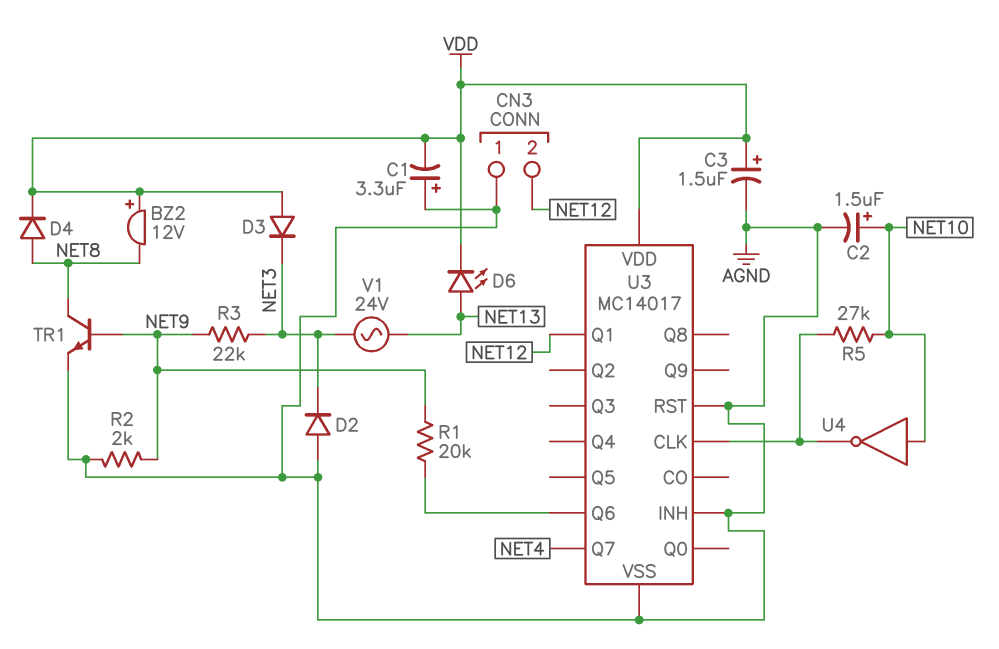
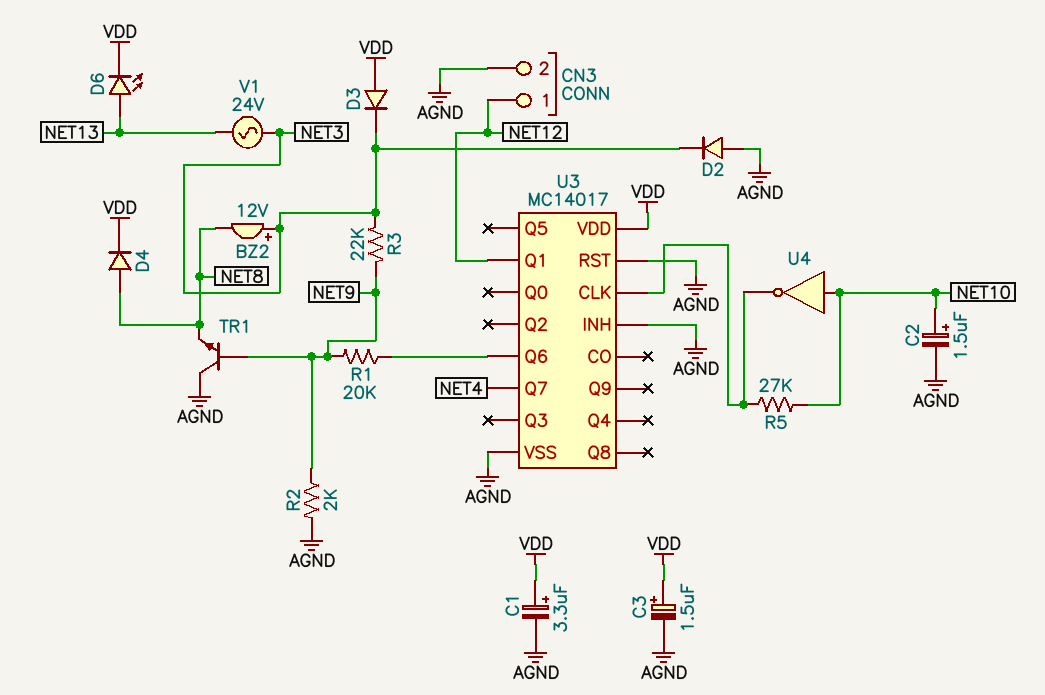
BZ2: buzzer 12V (plus VDD, minus NET8) -> buzzer 12V (plus NET3, minus NET8)
C1: 3.3uF (plus AGND, minus VDD) -> 3.3uF (plus VDD, minus AGND)
CN3 pin 1: AGND -> NET12
CN3 pin 2: NET12 -> AGND
TR1: NPN (B NET9, C NET8, E AGND) -> NPN (B NET9, C AGND, E NET8)

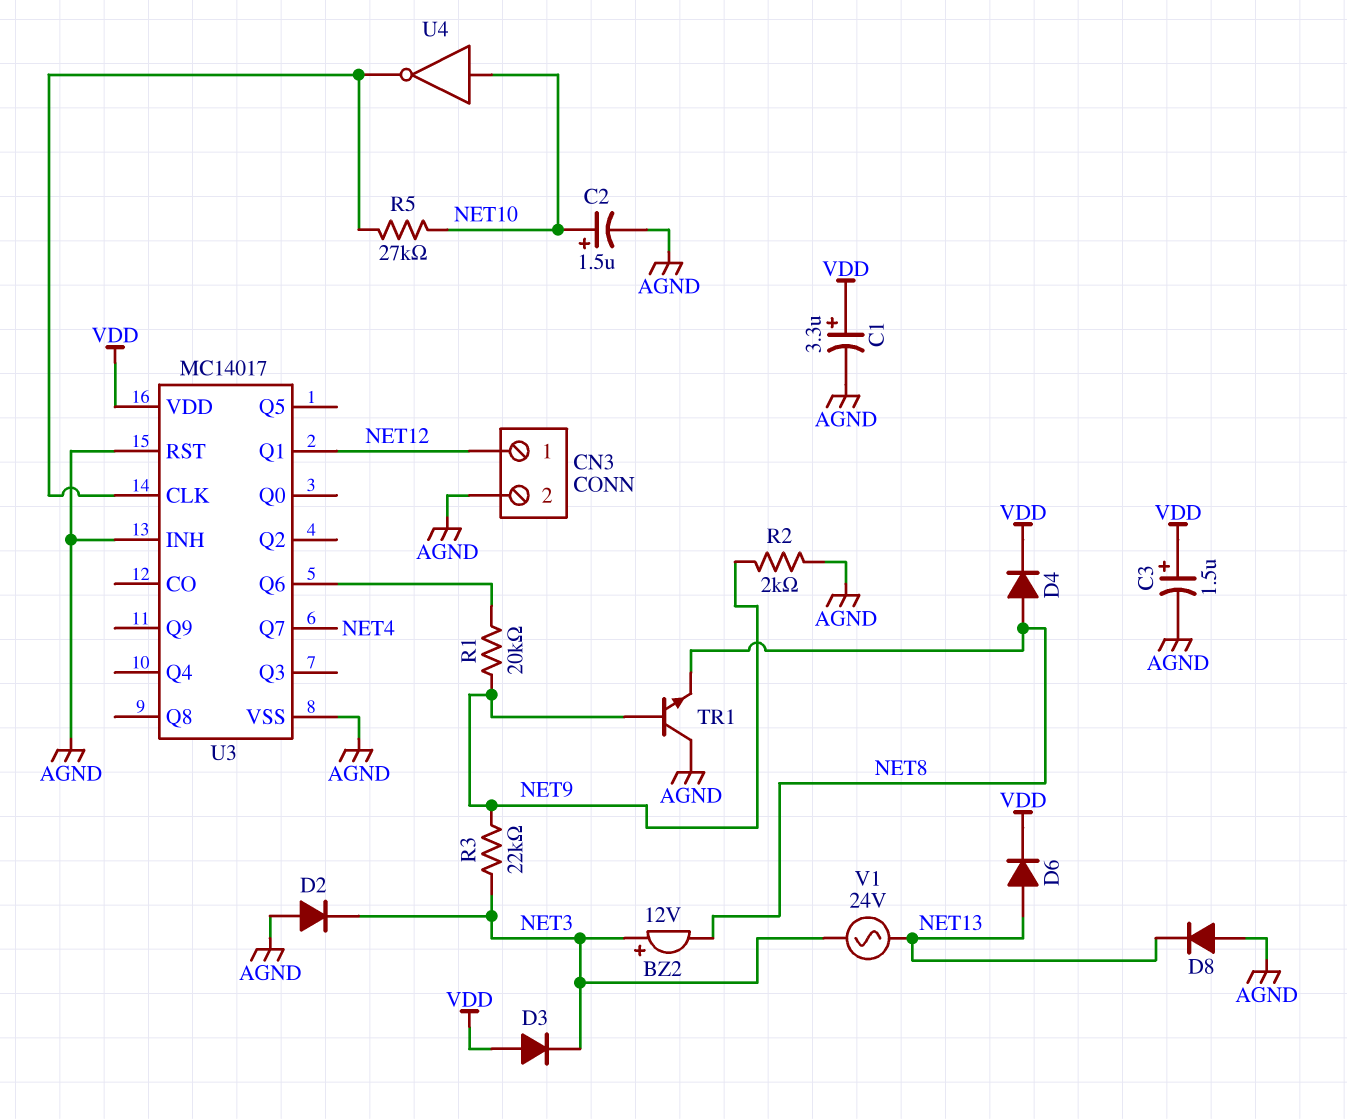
D6: LED (A NET13, K VDD) -> diode (A NET13, K VDD)
D8: none -> diode (A AGND, K NET13)

